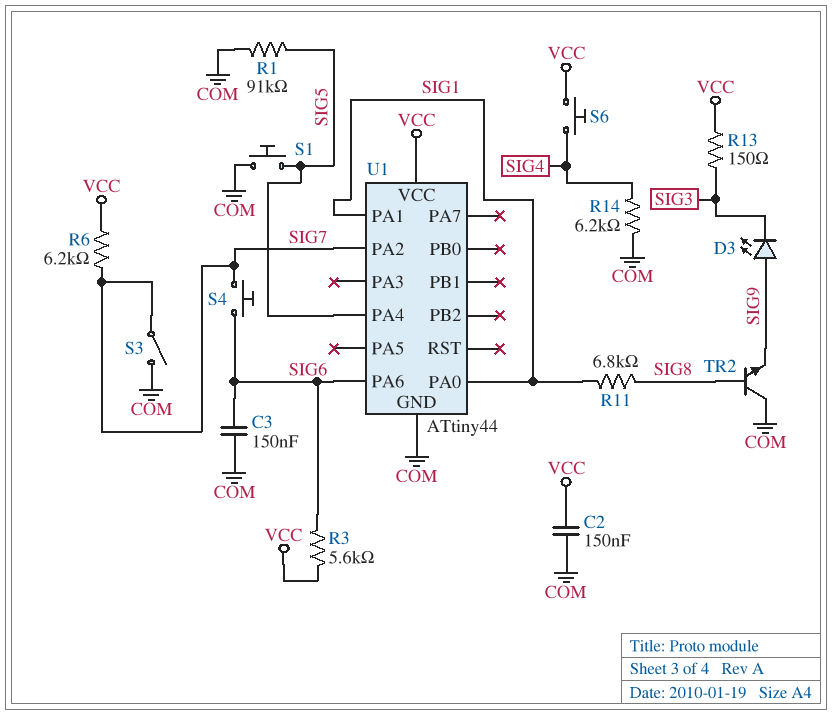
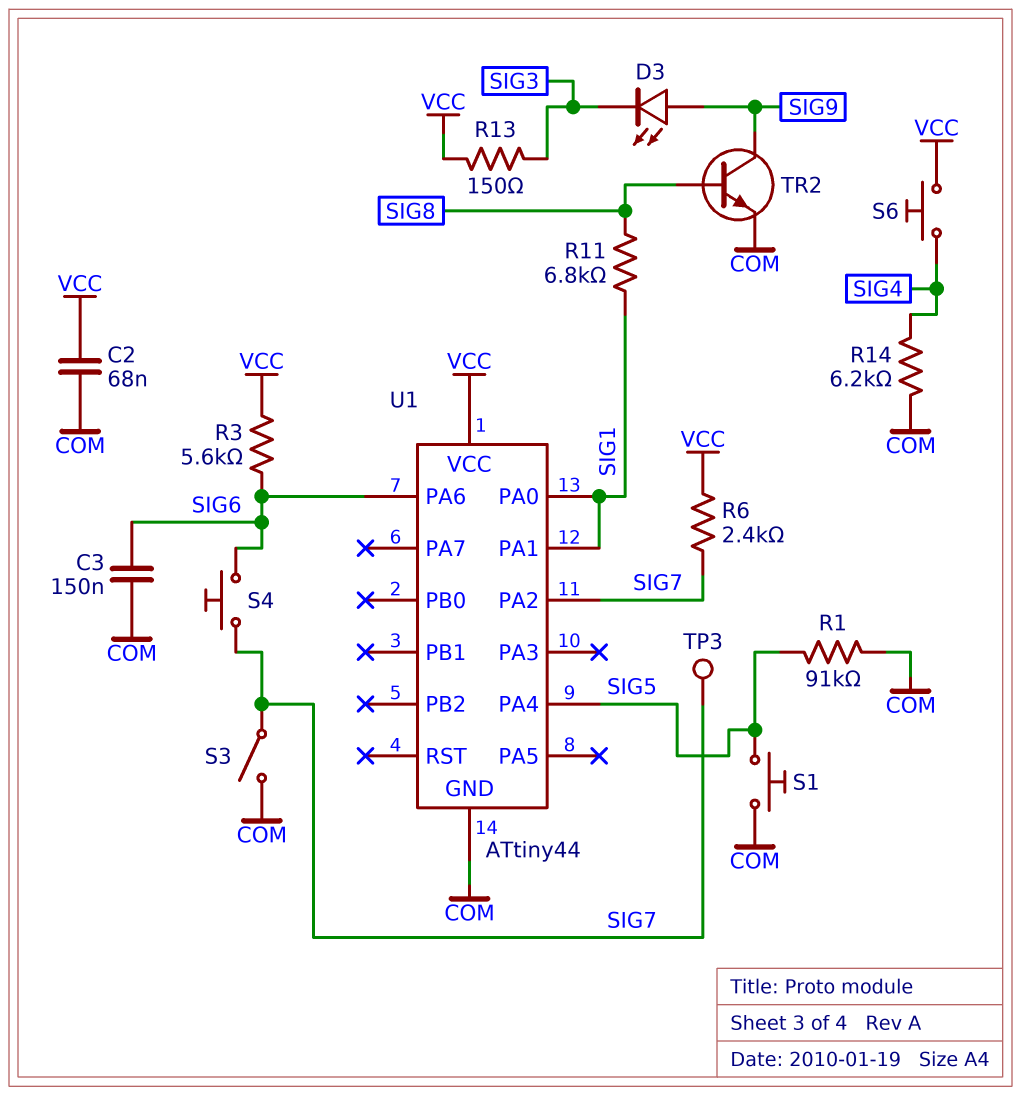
C2: 150nF (COM, VCC) -> 68nF (COM, VCC)
R6: 6.2k (SIG7, VCC) -> 2.4k (SIG7, VCC)
TP3: none -> test point (SIG7)
TR2: NPN (B SIG8, C COM, E SIG9) -> NPN (B SIG8, C SIG9, E COM)

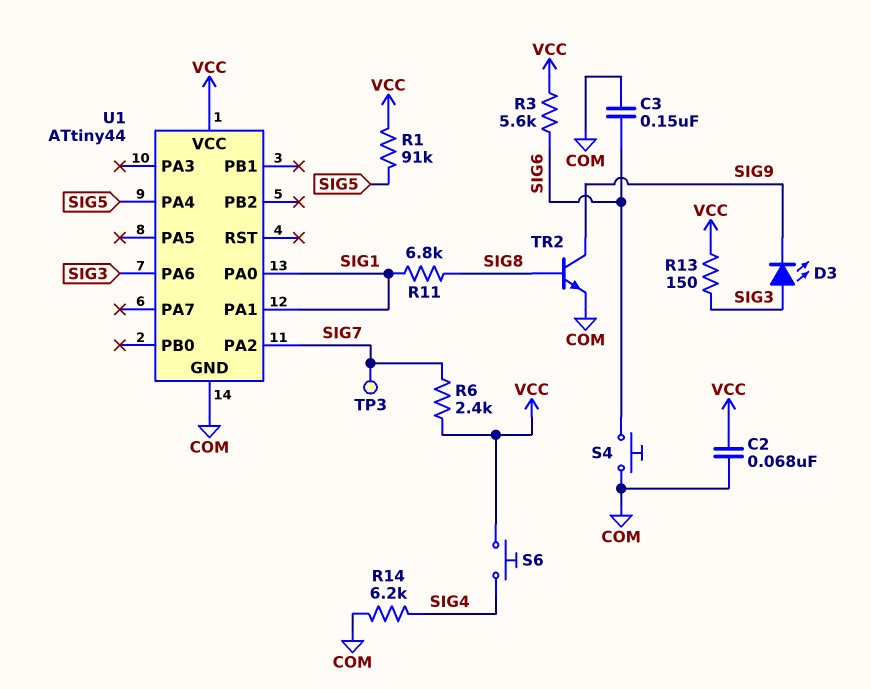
D3: LED (A SIG9, K SIG3) -> LED (A SIG3, K SIG9)
R1: 91k (COM, SIG5) -> 91k (SIG5, VCC)
S1: button (COM, SIG5) -> none
S3: switch (COM, SIG7) -> none
S4: button (SIG6, SIG7) -> button (COM, SIG6)
U1 pin PA6: SIG6 -> SIG3

